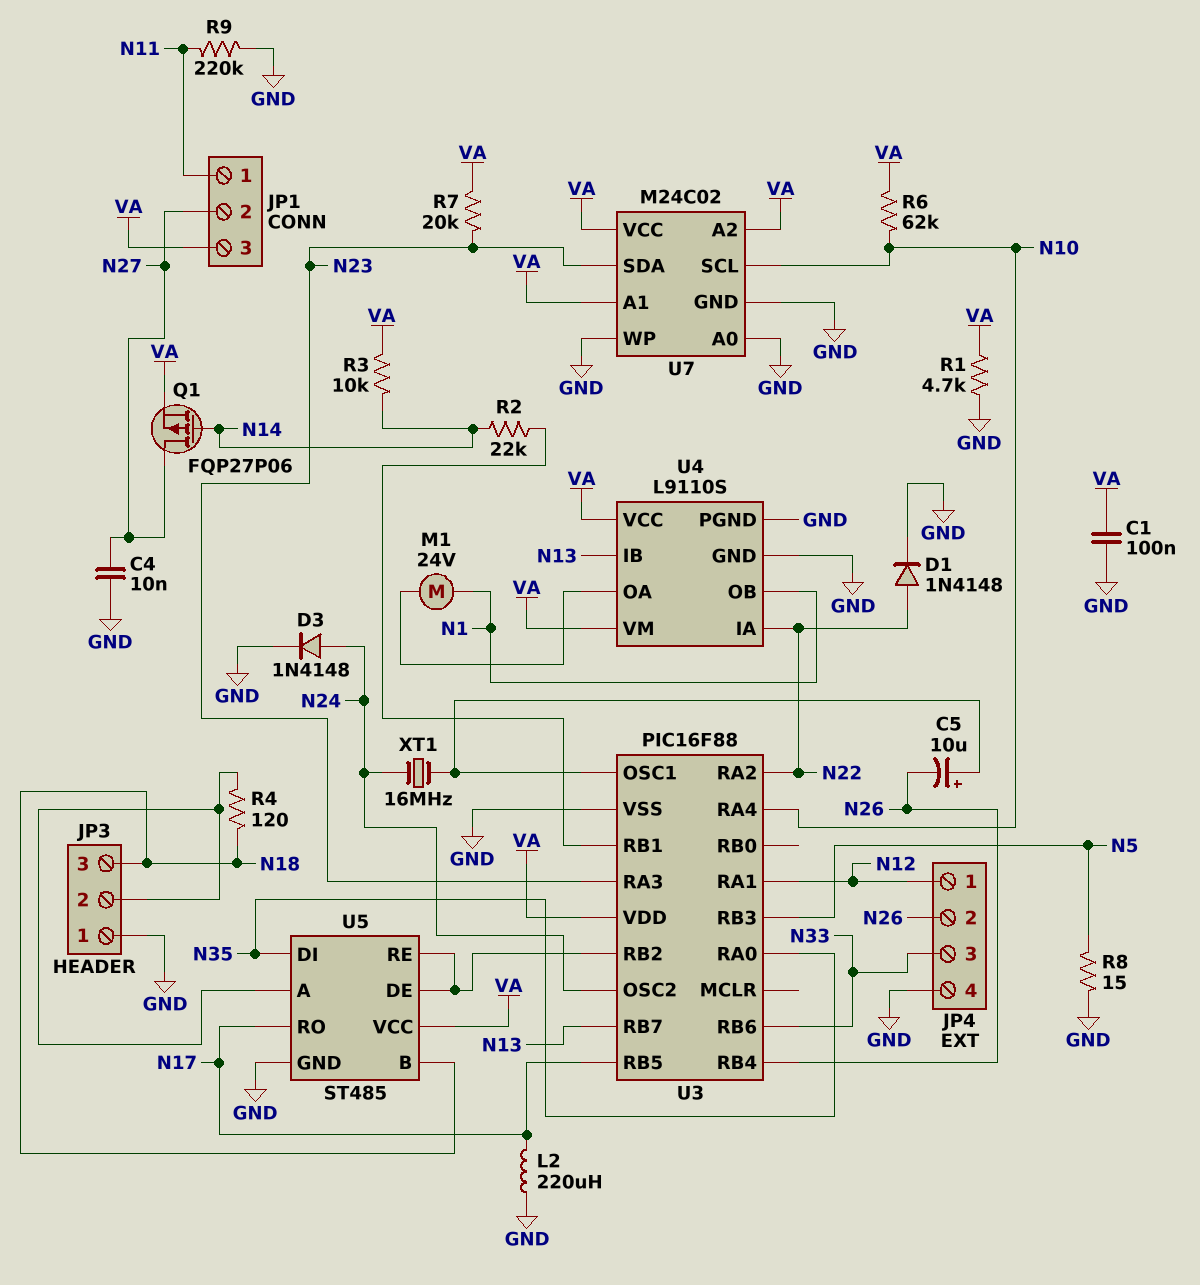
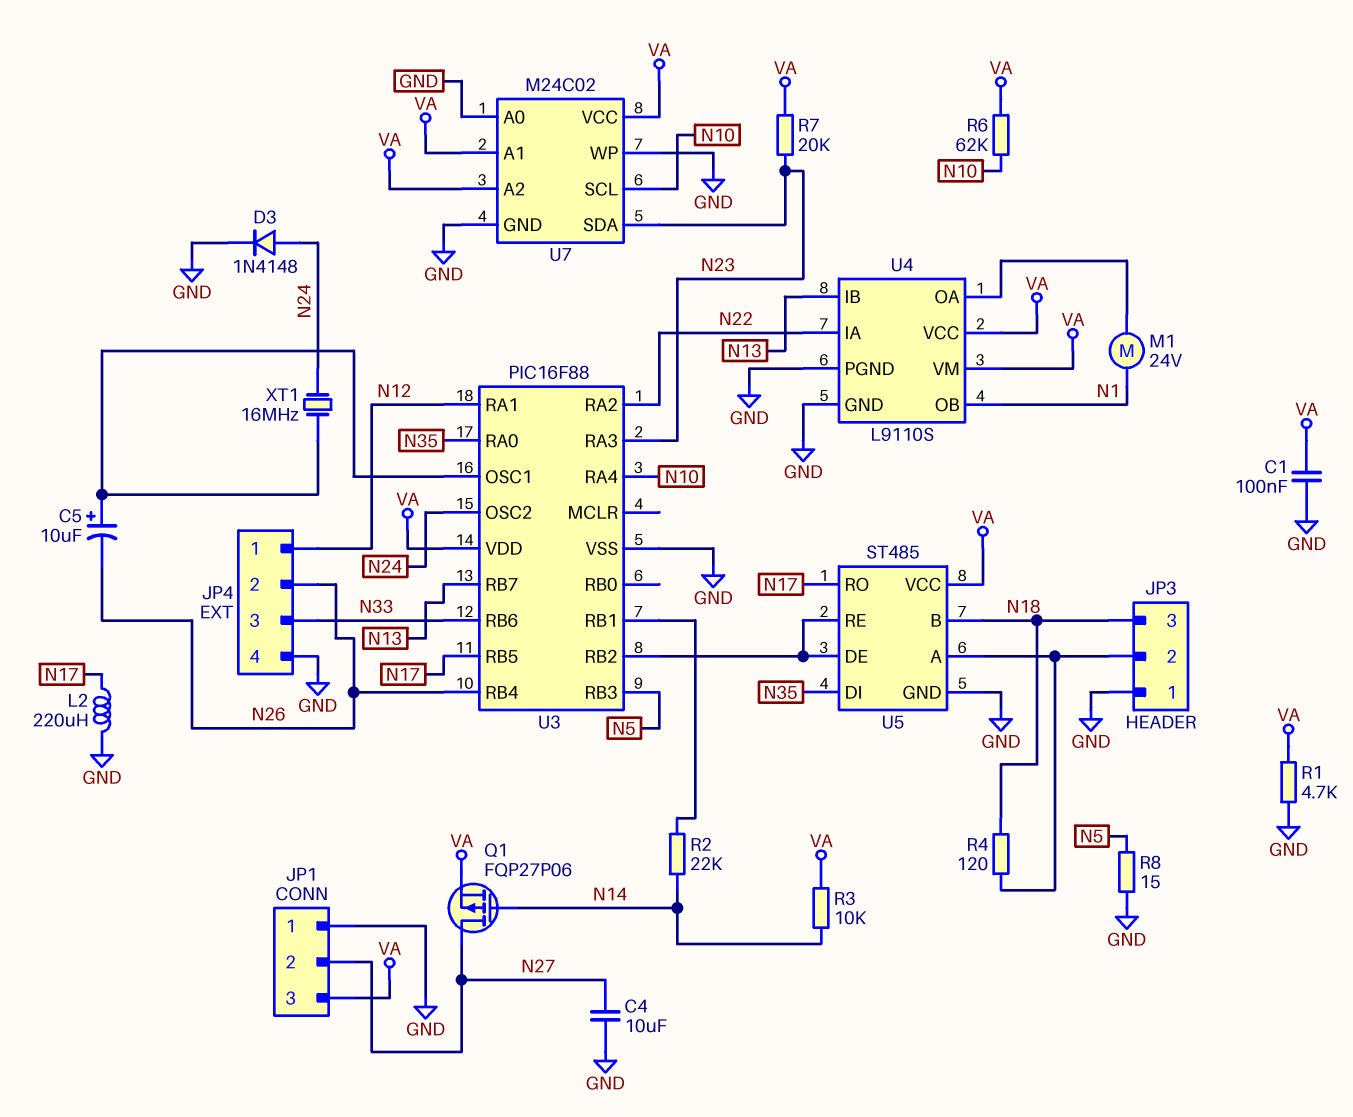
C4: 10nF (GND, N27) -> 10uF (GND, N27)
D1: diode 1N4148 (A N22, K GND) -> none
JP1 pin 1: N11 -> GND
R9: 220k (GND, N11) -> none

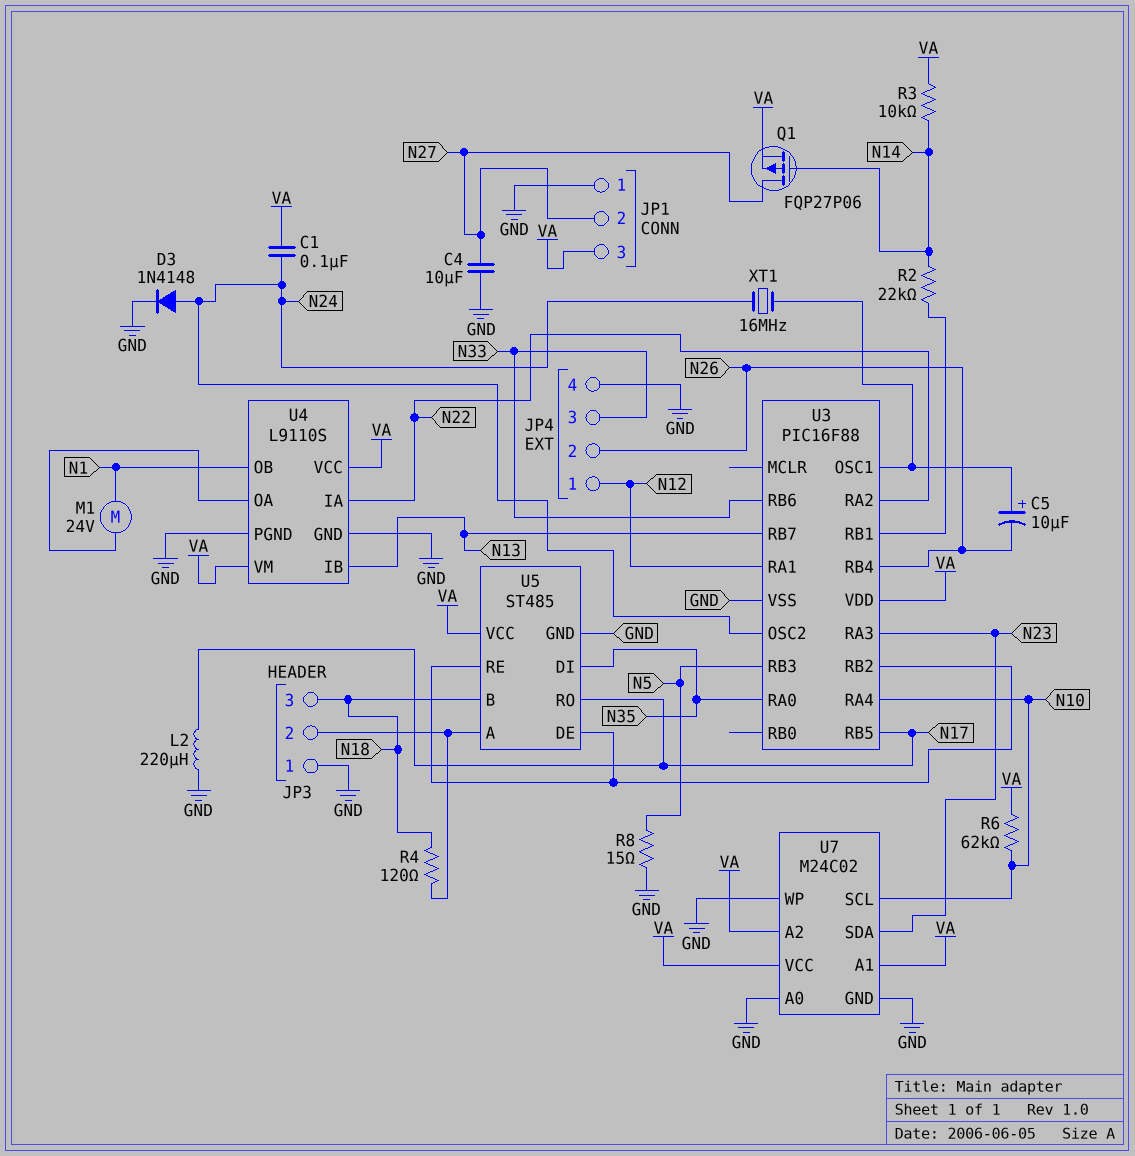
C1: 100nF (GND, VA) -> 100nF (N24, VA)
R1: 4.7k (GND, VA) -> none
R7: 20k (N23, VA) -> none

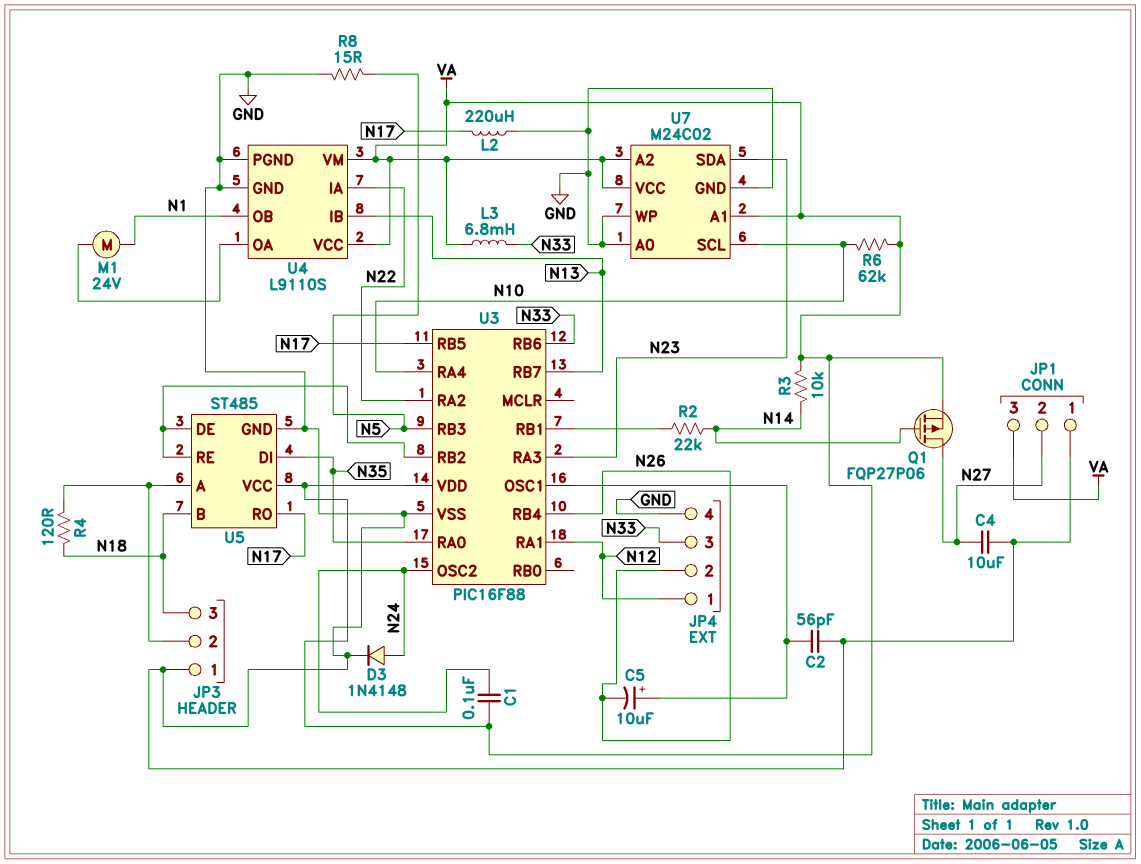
C2: none -> 56pF (GND, U3/OSC1)
L3: none -> 6.8mH (N33, VA)
XT1: 16MHz (N24, U3/OSC1) -> none

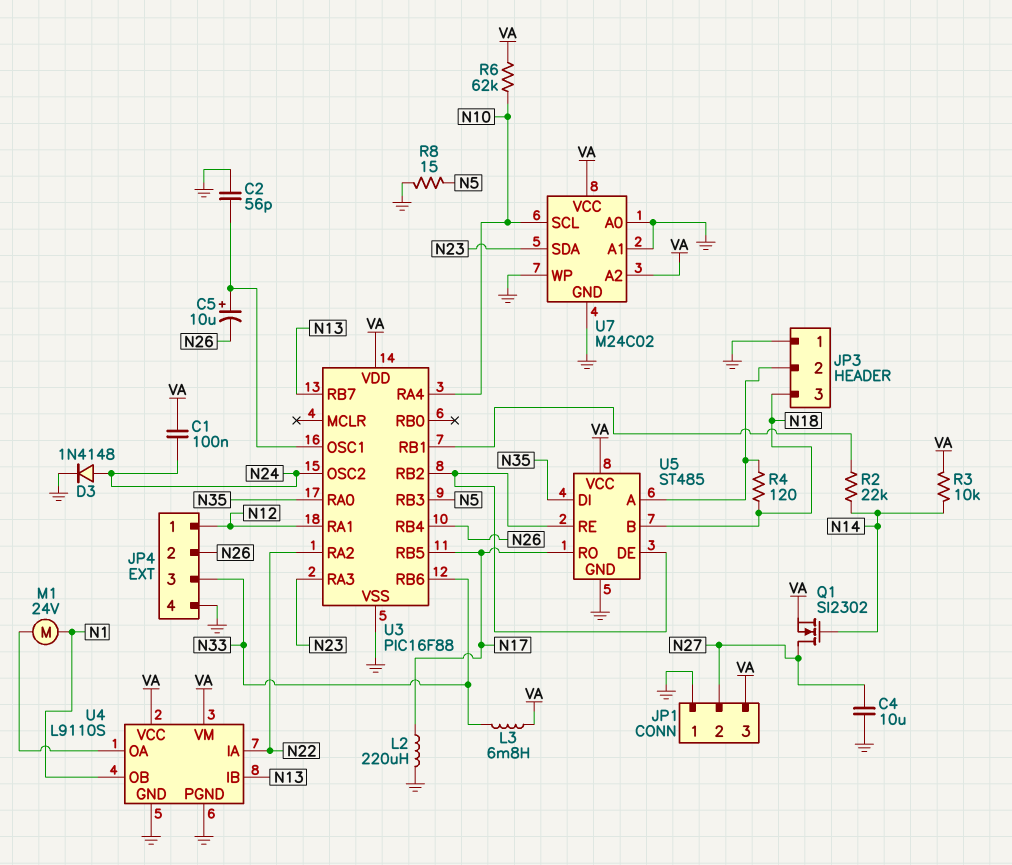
Q1: PMOS FQP27P06 (G N14, D N27, S VA) -> NMOS SI2302 (G N14, D N27, S VA)
U7 pin A1: VA -> GND

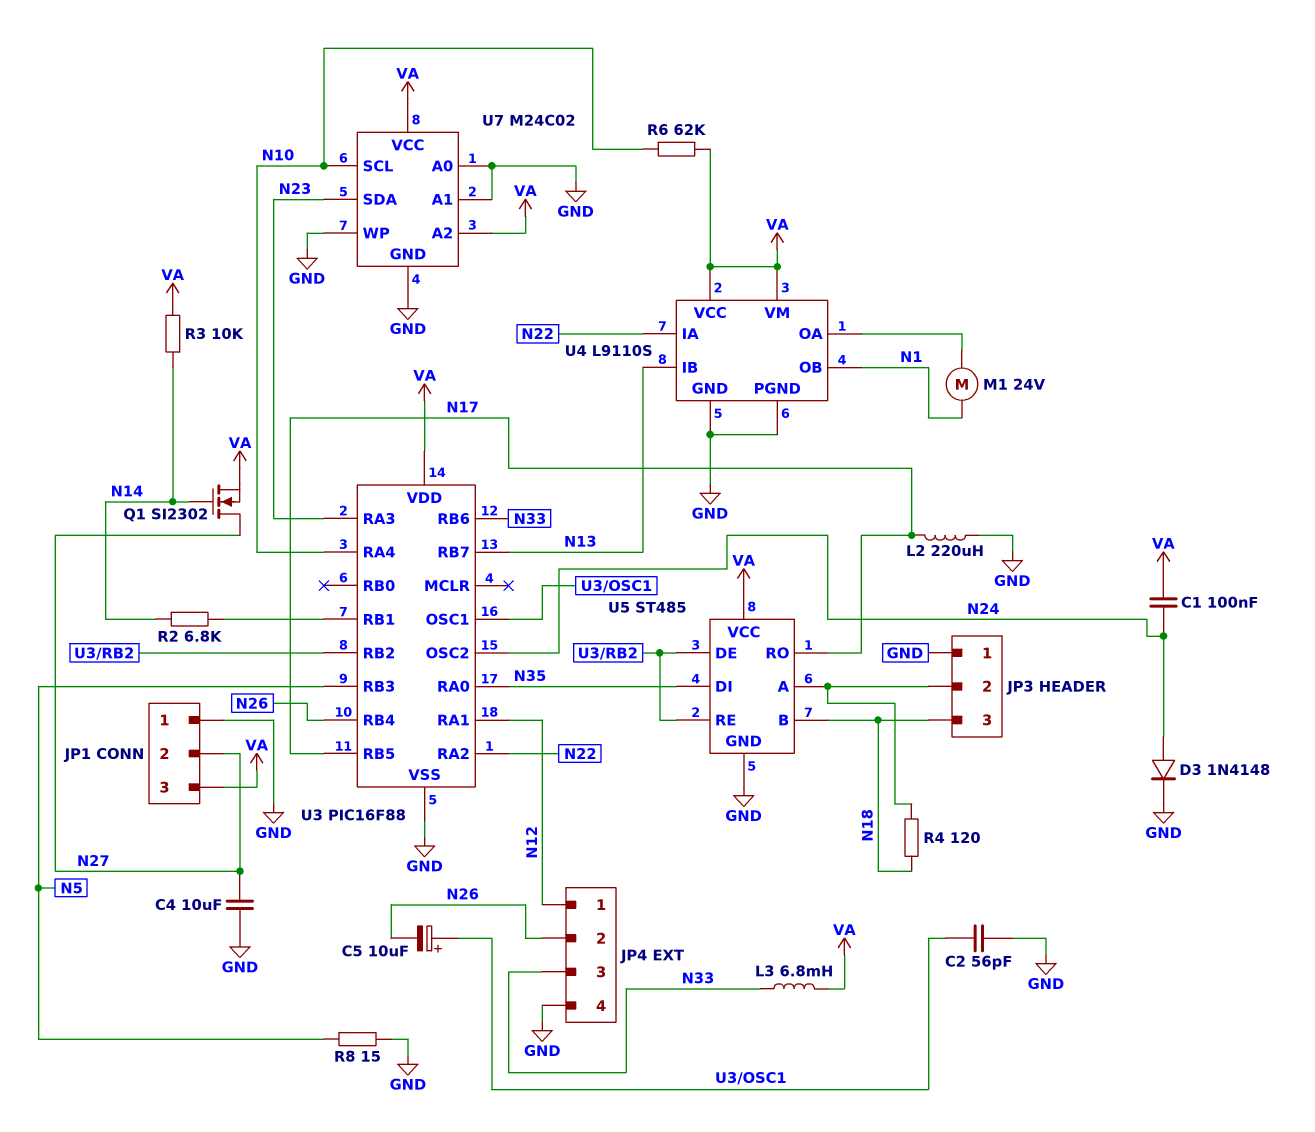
R2: 22k (N14, U3/RB1) -> 6.8k (N14, U3/RB1)

